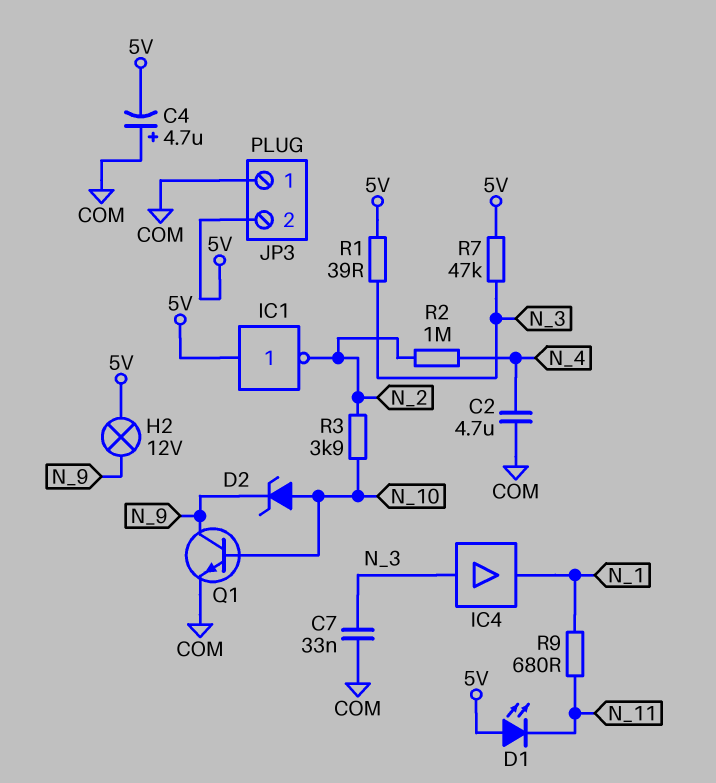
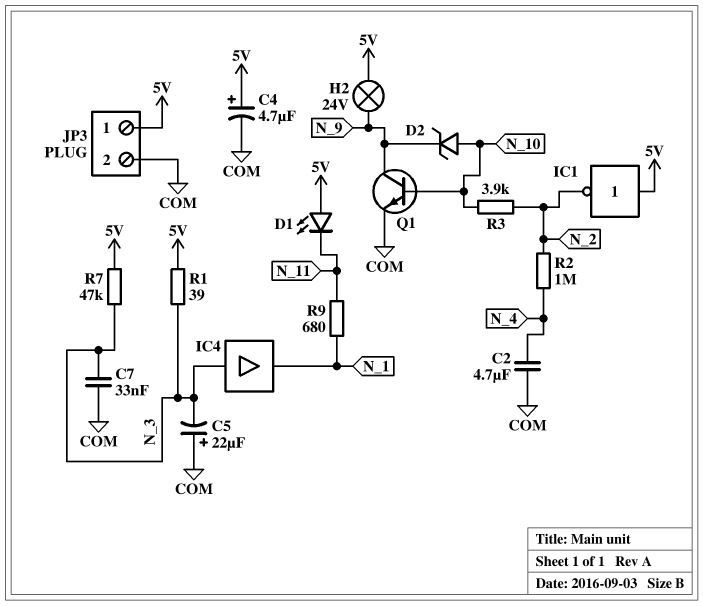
C4: 4.7uF (plus COM, minus 5V) -> 4.7uF (plus 5V, minus COM)
C5: none -> 22uF (plus COM, minus N_3)
H2: lamp 12V (5V, N_9) -> lamp 24V (5V, N_9)
JP3 pin 1: COM -> 5V
JP3 pin 2: 5V -> COM

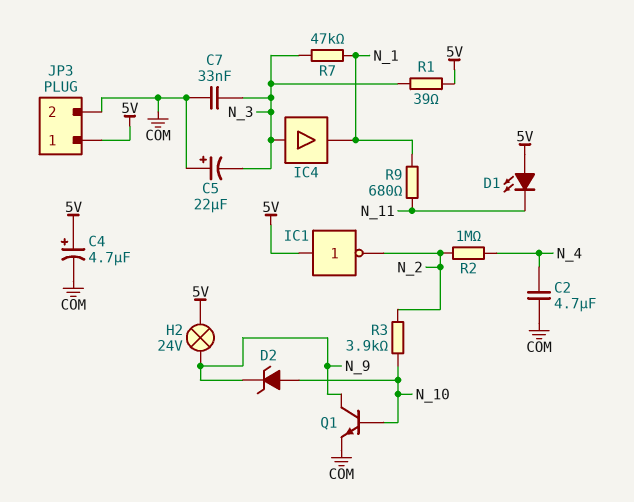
R7: 47k (5V, N_3) -> 47k (N_1, N_3)

